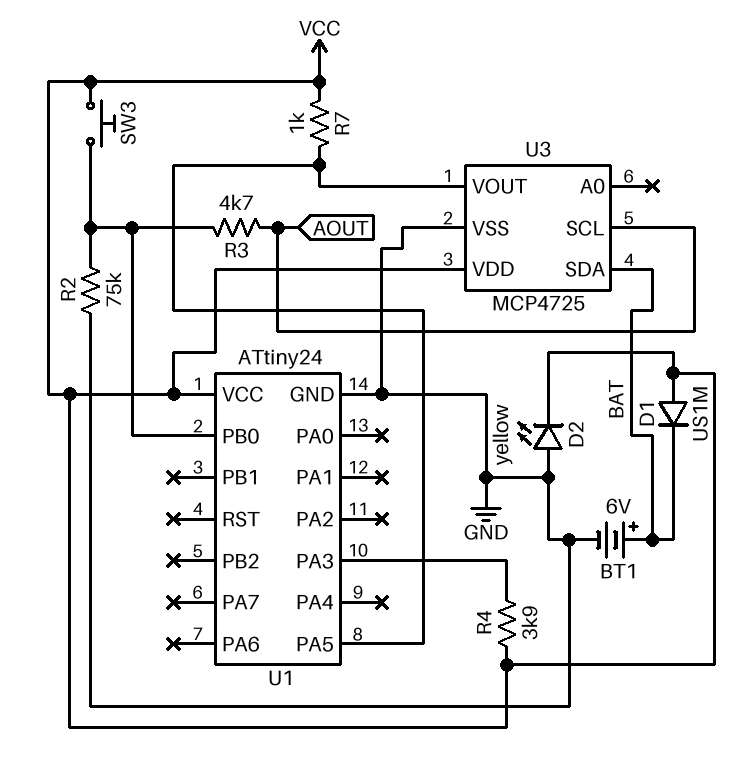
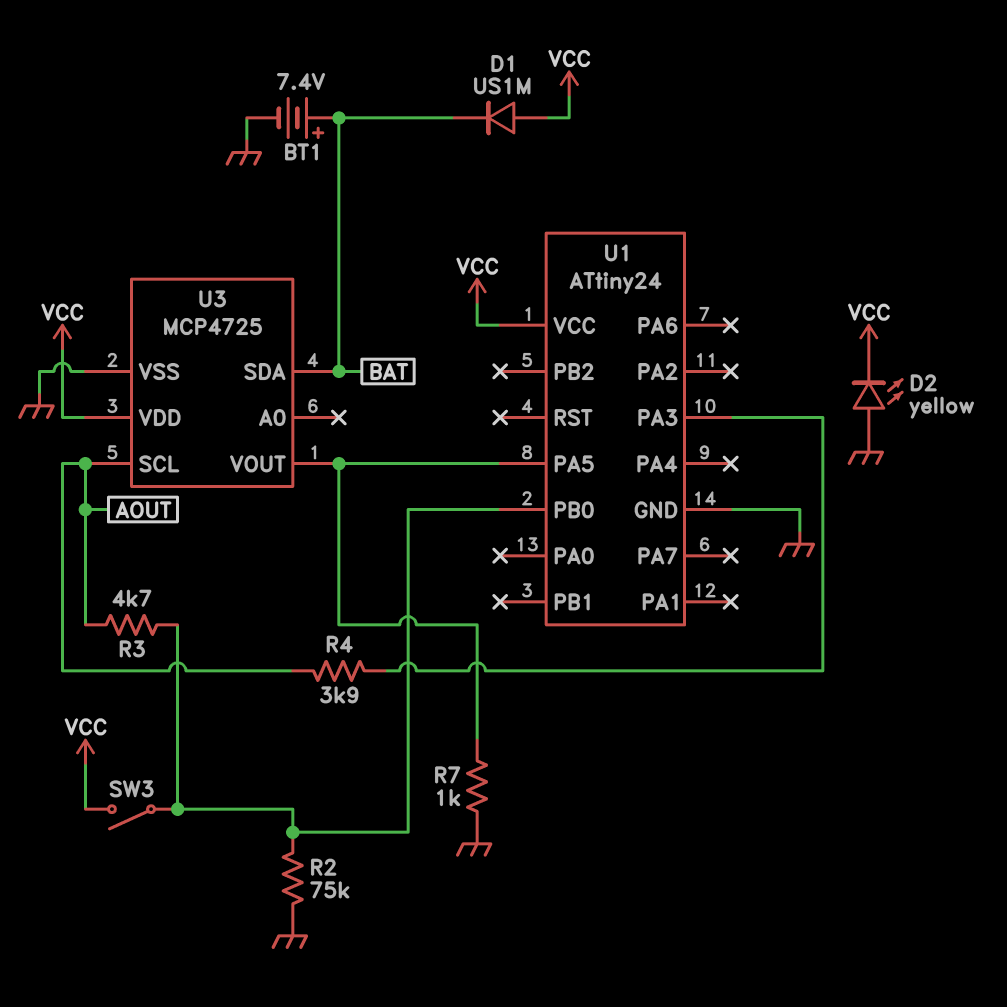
BT1: 6V (plus BAT, minus GND) -> 7.4V (plus BAT, minus GND)
R4: 3.9k (U1/PA3, VCC) -> 3.9k (AOUT, U1/PA3)
R7: 1k (U1/PA5, VCC) -> 1k (GND, U1/PA5)
SW3: button (U1/PB0, VCC) -> switch (U1/PB0, VCC)

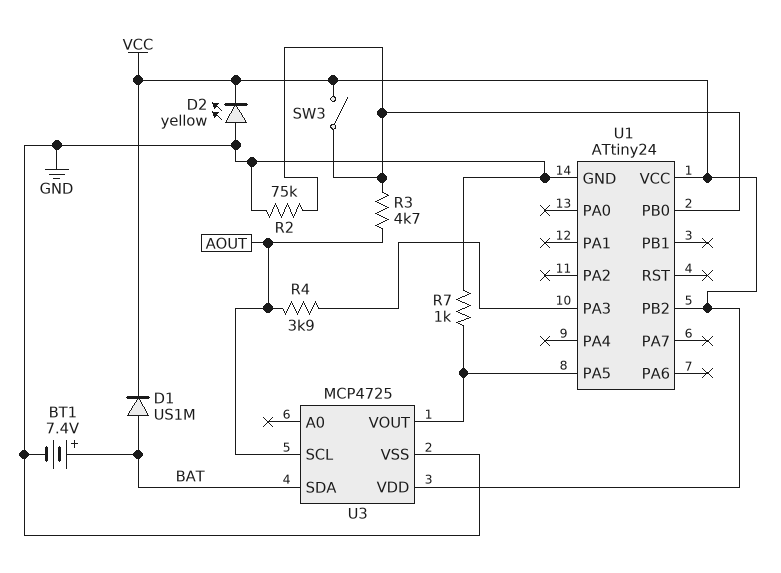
D1: diode US1M (A VCC, K BAT) -> diode US1M (A BAT, K VCC)
U1 pin PB2: none -> VCC

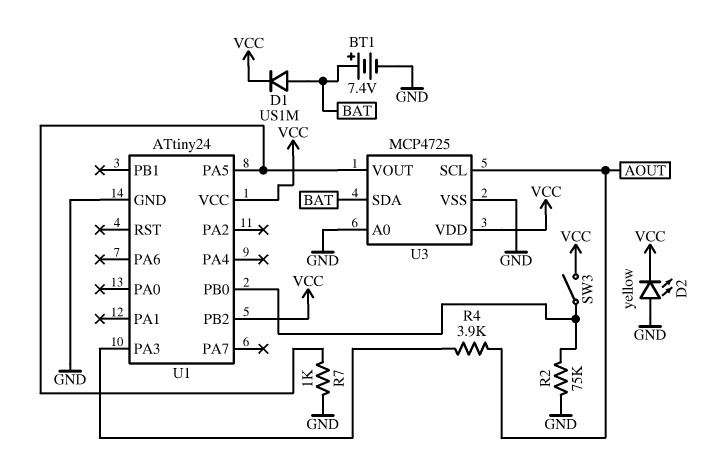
R3: 4.7k (AOUT, U1/PB0) -> none
U3 pin A0: none -> GND

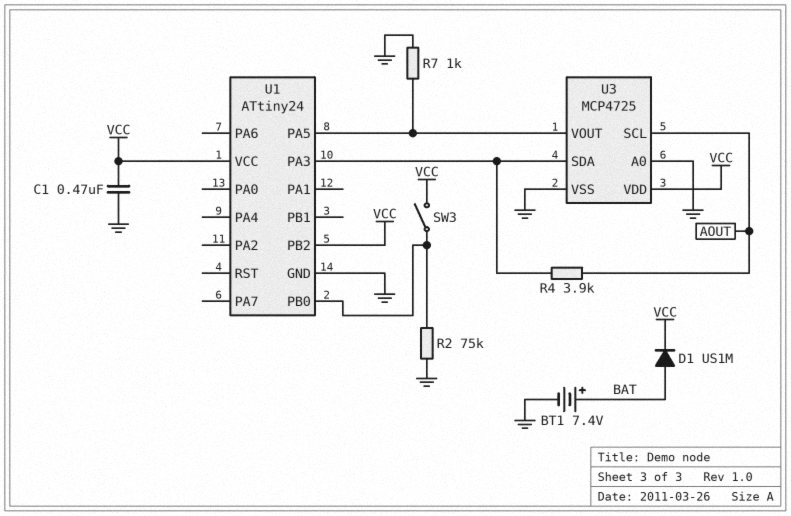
C1: none -> 470nF (GND, VCC)
D2: LED yellow (A GND, K VCC) -> none
U3 pin SDA: BAT -> U1/PA3

